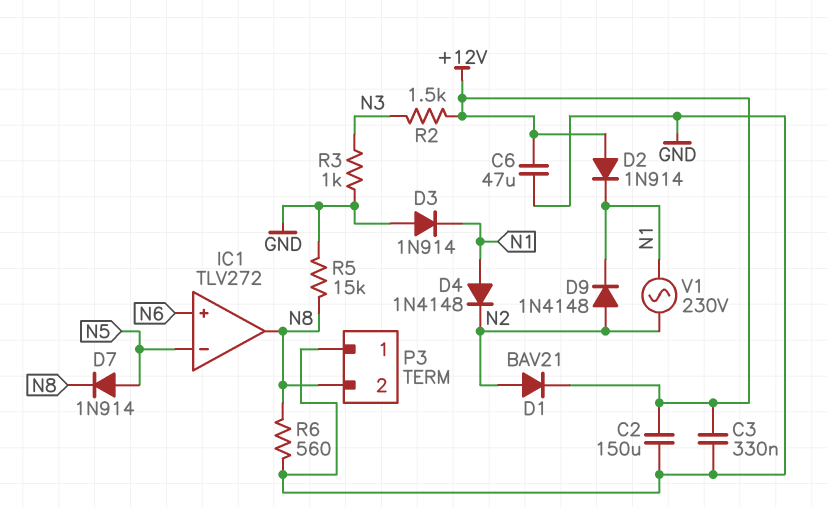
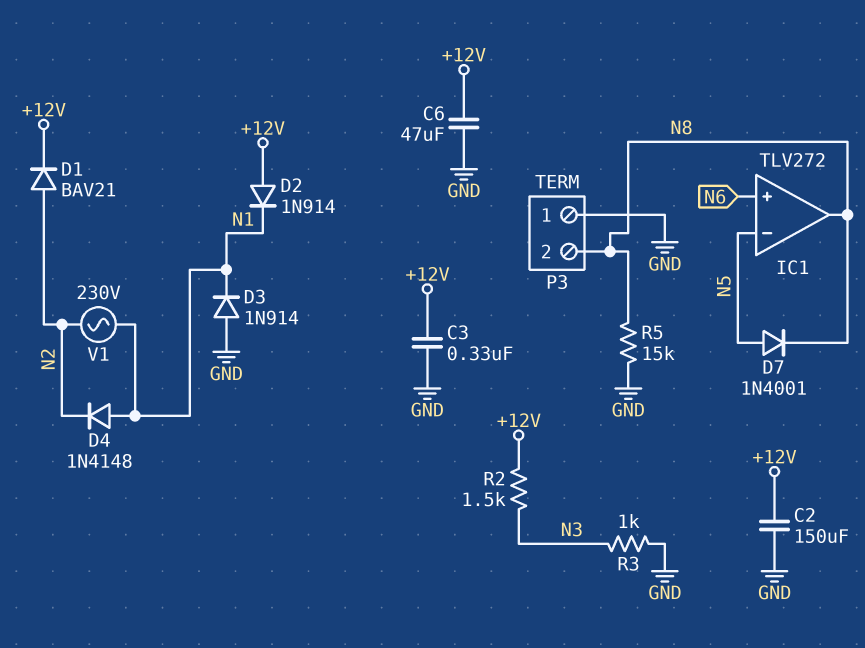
D7: diode 1N914 (A N5, K N8) -> diode 1N4001 (A N5, K N8)
D9: diode 1N4148 (A N2, K N1) -> none
R6: 560 (GND, N8) -> none

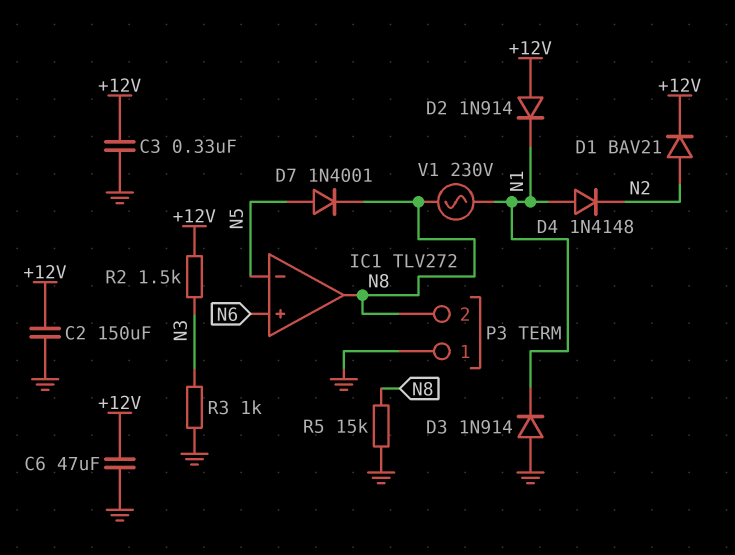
V1: AC 230V (N1, N2) -> AC 230V (N1, N8)

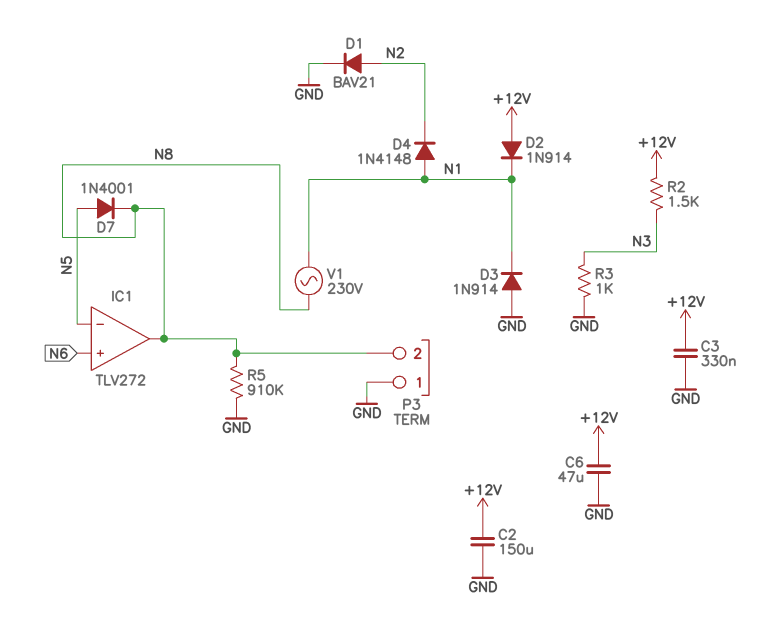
D1: diode BAV21 (A N2, K +12V) -> diode BAV21 (A N2, K GND)
R5: 15k (GND, N8) -> 910k (GND, N8)

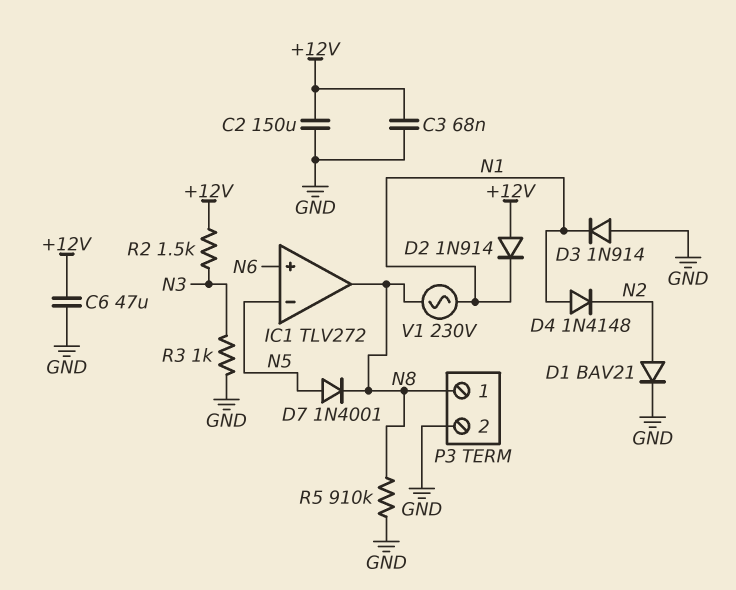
C3: 330nF (+12V, GND) -> 68nF (+12V, GND)
P3 pin 1: GND -> N8
P3 pin 2: N8 -> GND

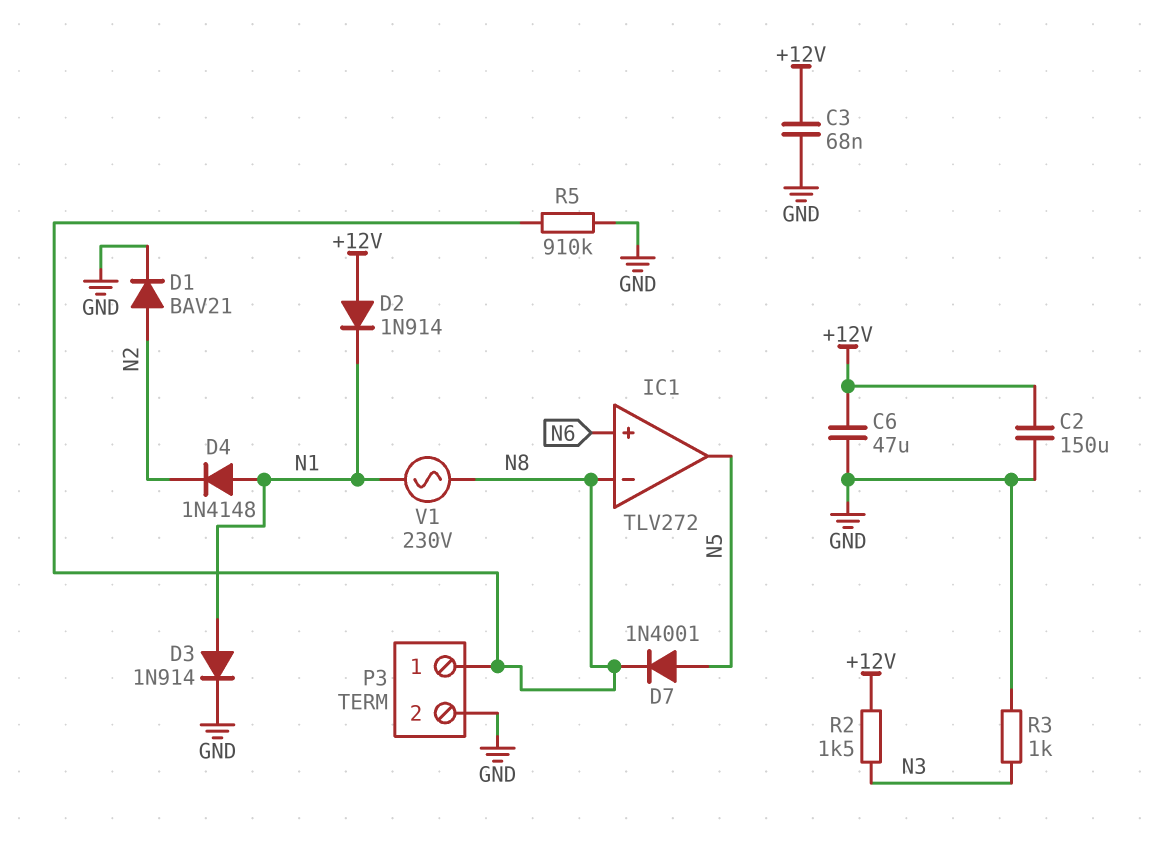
D3: diode 1N914 (A GND, K N1) -> diode 1N914 (A N1, K GND)
IC1 pin in-: N5 -> N8
IC1 pin out: N8 -> N5

